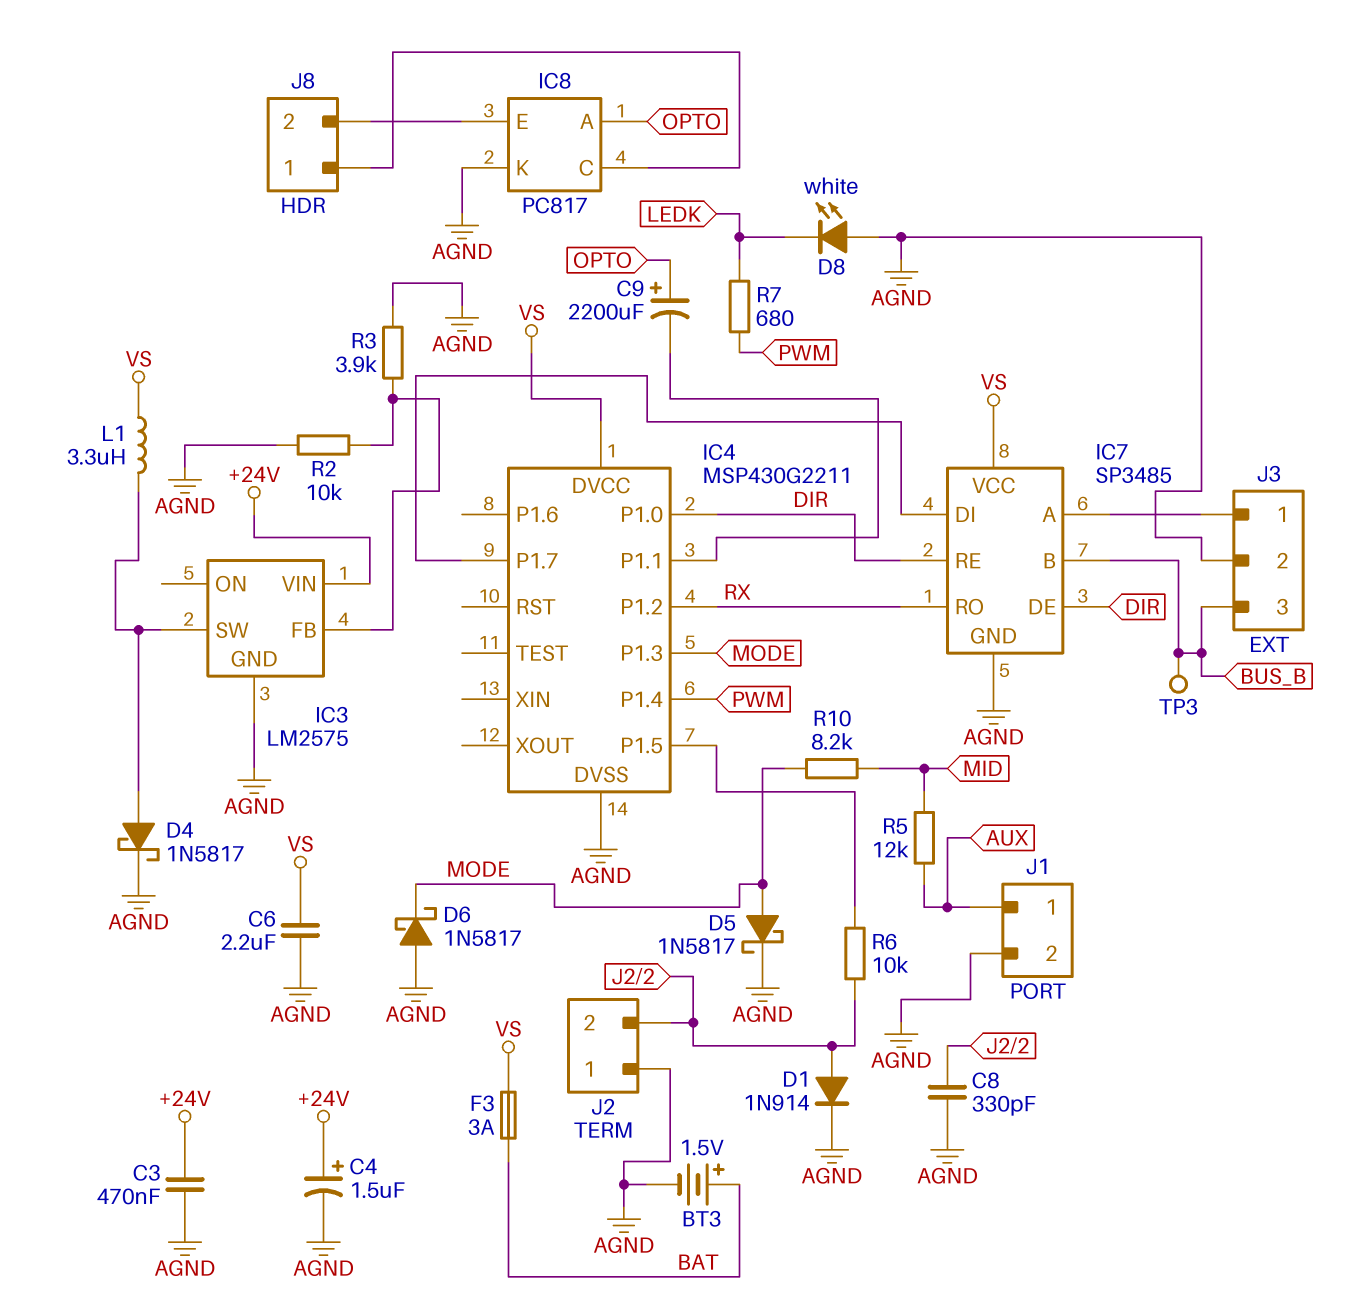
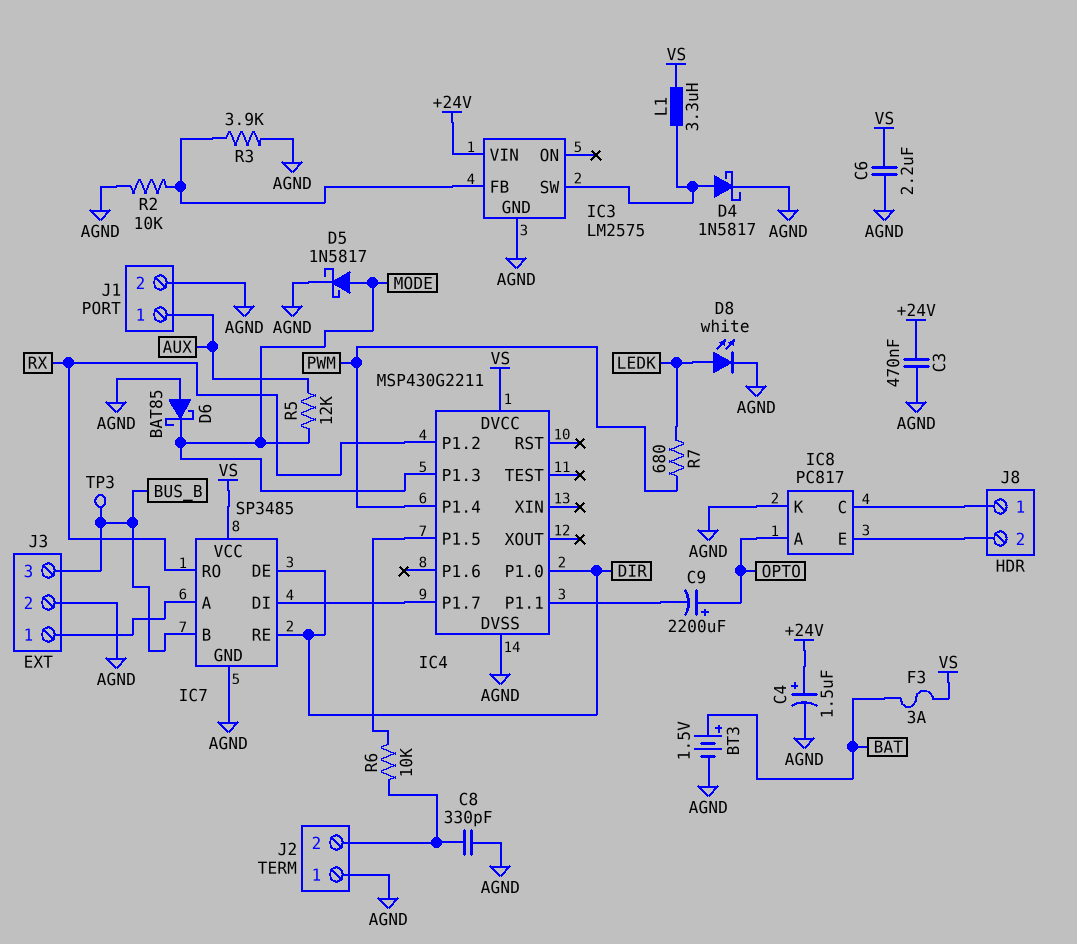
D1: diode 1N914 (A J2/2, K AGND) -> none
D6: schottky 1N5817 (A AGND, K MODE) -> schottky BAT85 (A AGND, K MODE)
D8: LED white (A AGND, K LEDK) -> LED white (A LEDK, K AGND)
R5: 12k (AUX, MID) -> 12k (AUX, MODE)
R10: 8.2k (MID, MODE) -> none

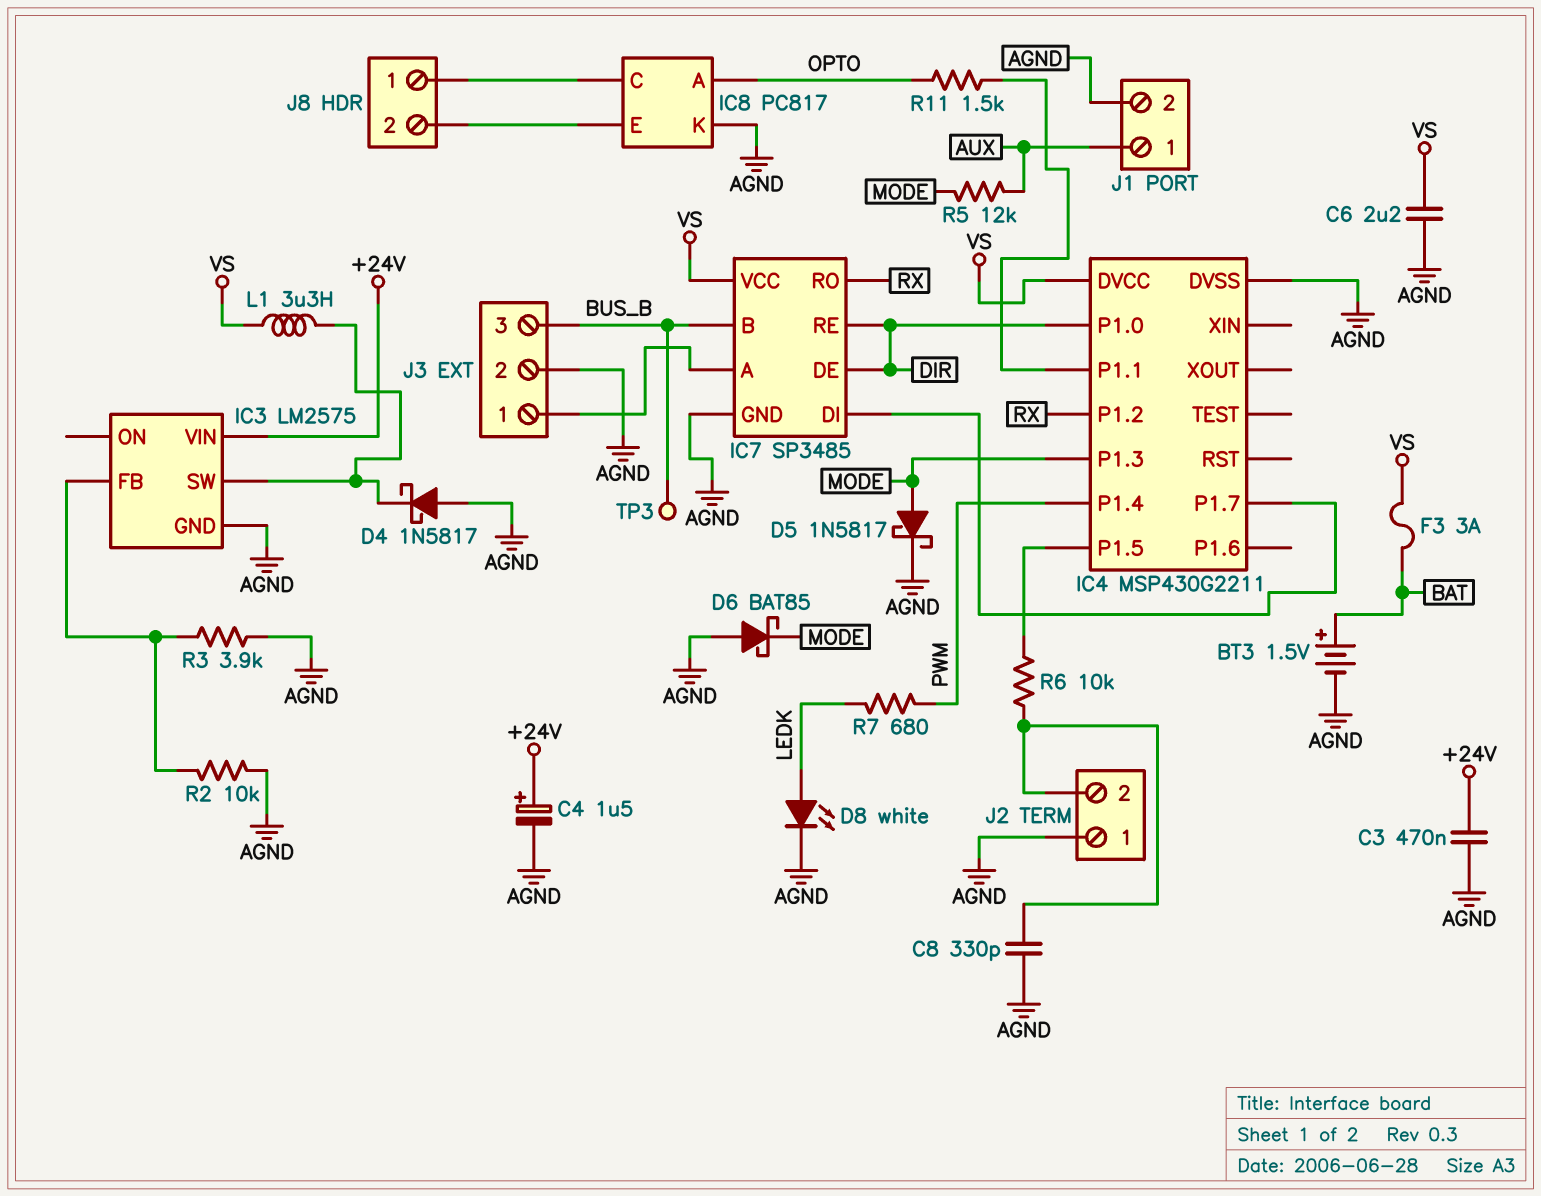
C9: 2200uF (plus OPTO, minus IC4/P1.1) -> none
D4: schottky 1N5817 (A IC3/SW, K AGND) -> schottky 1N5817 (A AGND, K IC3/SW)
R11: none -> 1.5k (IC4/P1.1, OPTO)

